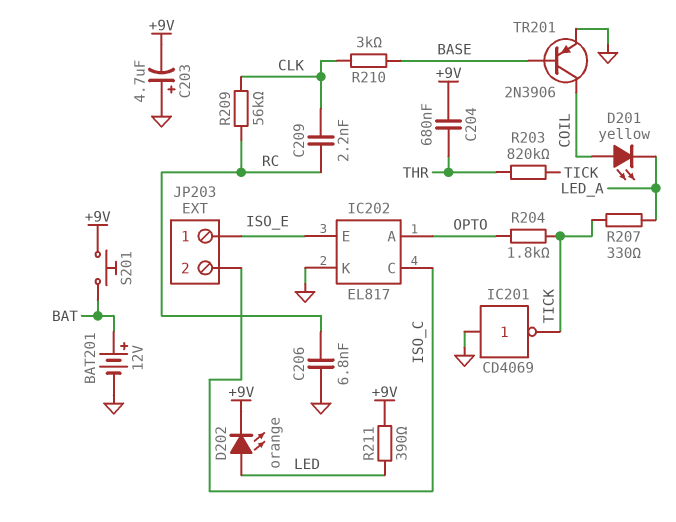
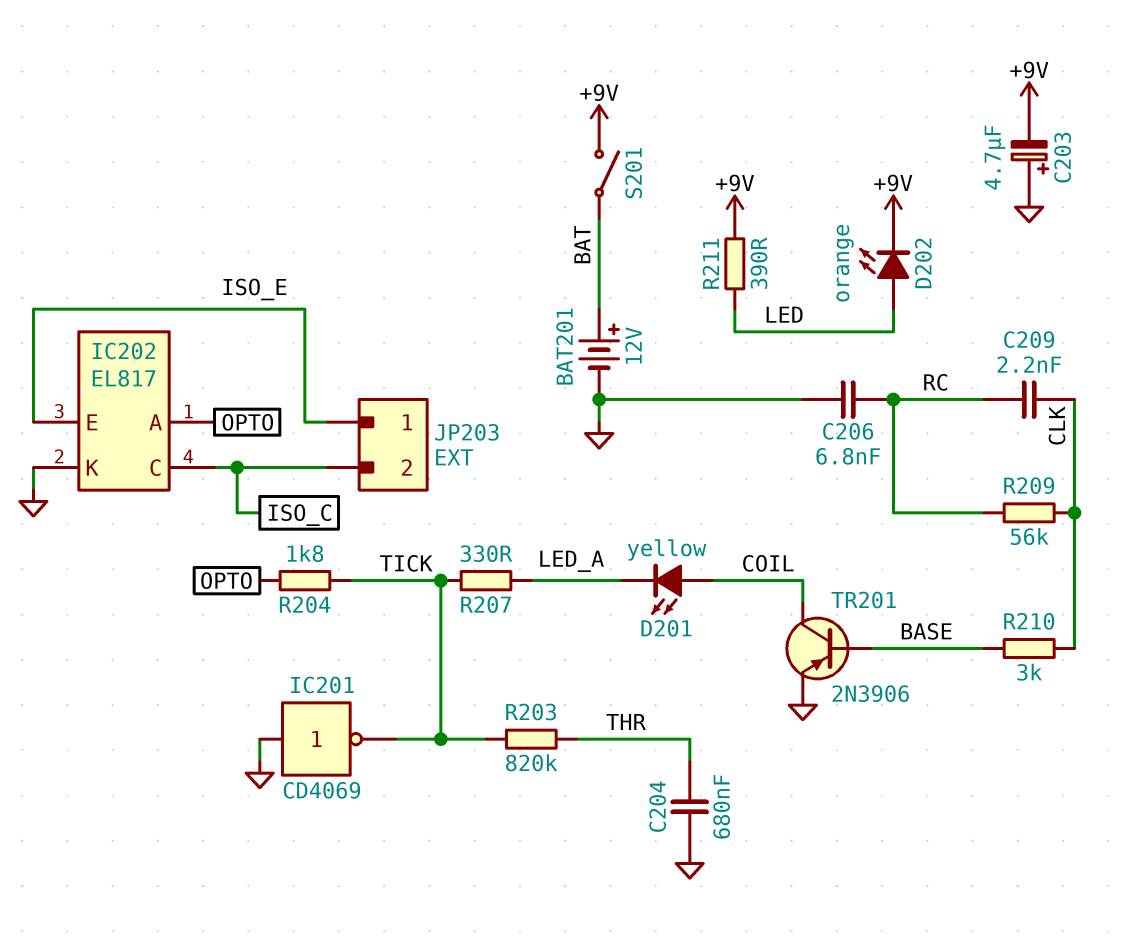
C204: 680nF (+9V, THR) -> 680nF (GND, THR)
S201: button (+9V, BAT) -> switch (+9V, BAT)

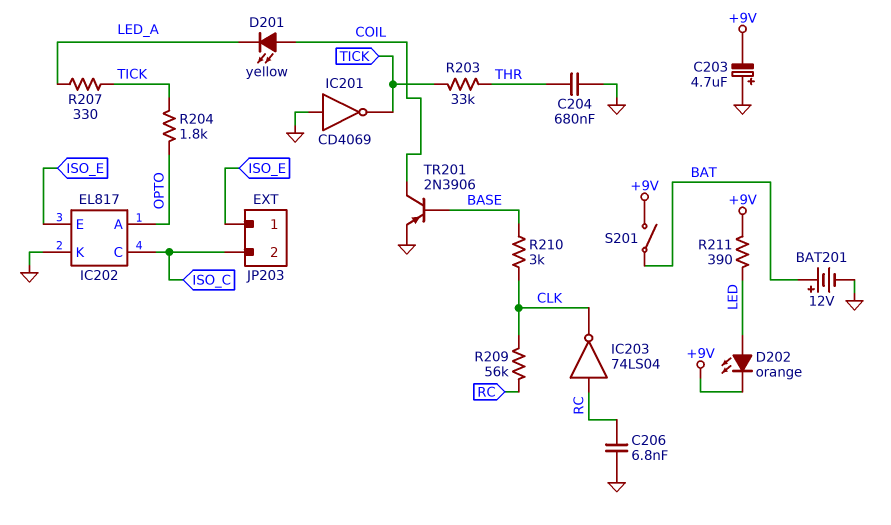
C209: 2.2nF (CLK, RC) -> none
IC203: none -> NOT 74LS04 (in RC, out CLK)
R203: 820k (THR, TICK) -> 33k (THR, TICK)

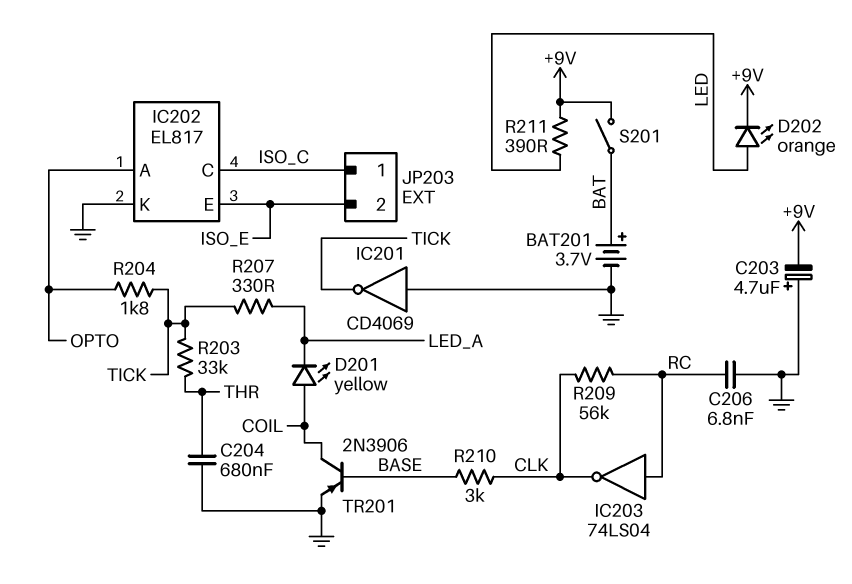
BAT201: 12V (plus BAT, minus GND) -> 3.7V (plus BAT, minus GND)
JP203 pin 1: ISO_E -> ISO_C
JP203 pin 2: ISO_C -> ISO_E

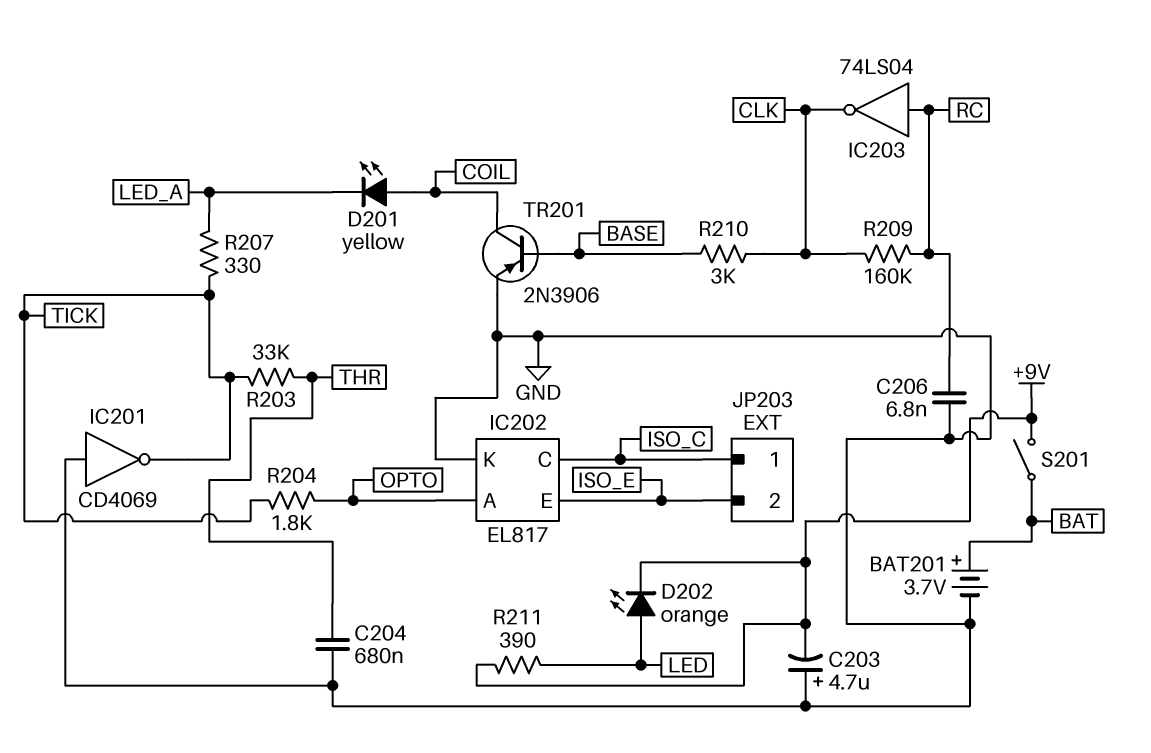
R209: 56k (CLK, RC) -> 160k (CLK, RC)

